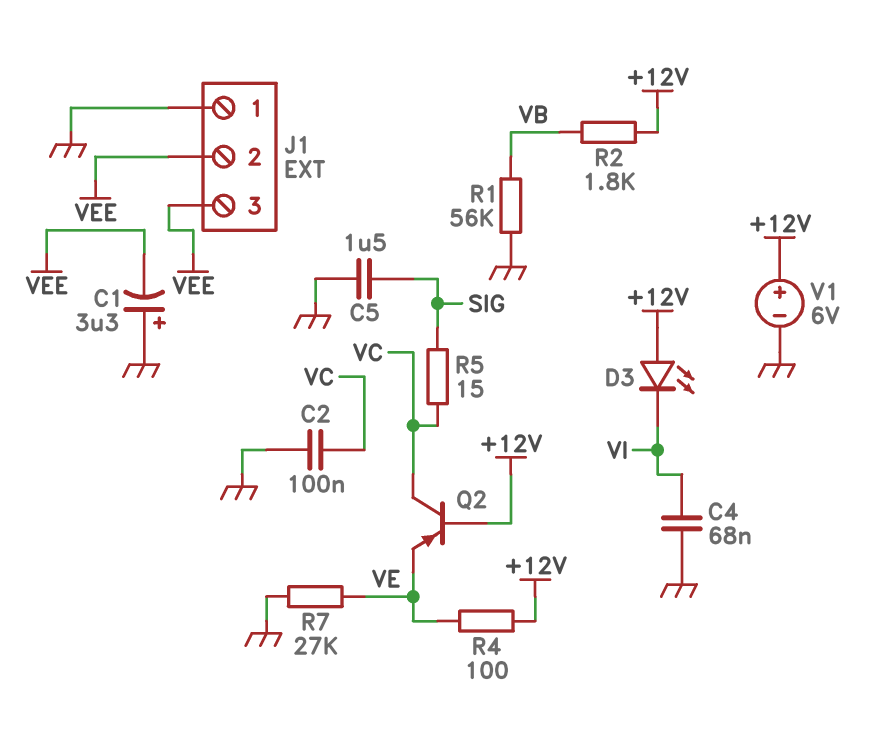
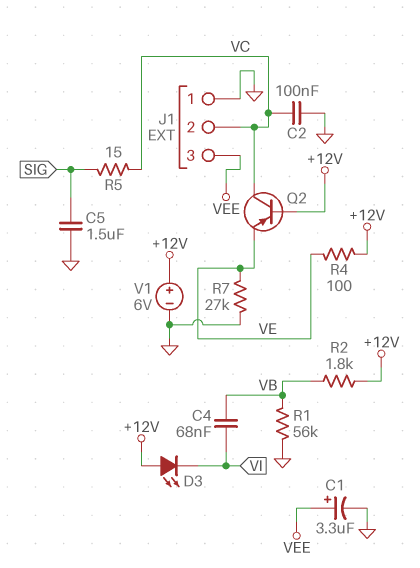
C1: 3.3uF (plus GND, minus VEE) -> 3.3uF (plus VEE, minus GND)
C4: 68nF (GND, VI) -> 68nF (VB, VI)
J1 pin 2: VEE -> VC

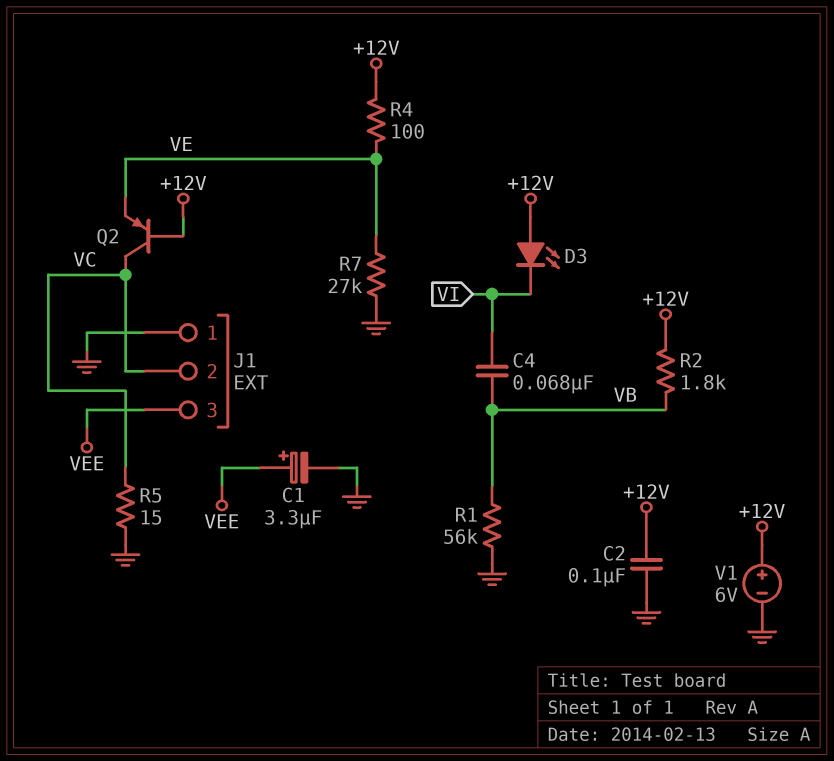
C2: 100nF (GND, VC) -> 100nF (+12V, GND)
C5: 1.5uF (GND, SIG) -> none
R5: 15 (SIG, VC) -> 15 (GND, VC)

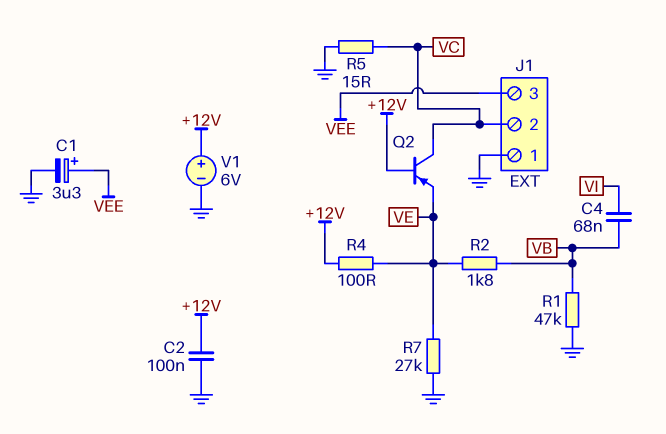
D3: LED (A +12V, K VI) -> none
R1: 56k (GND, VB) -> 47k (GND, VB)
R2: 1.8k (+12V, VB) -> 1.8k (VB, VE)

